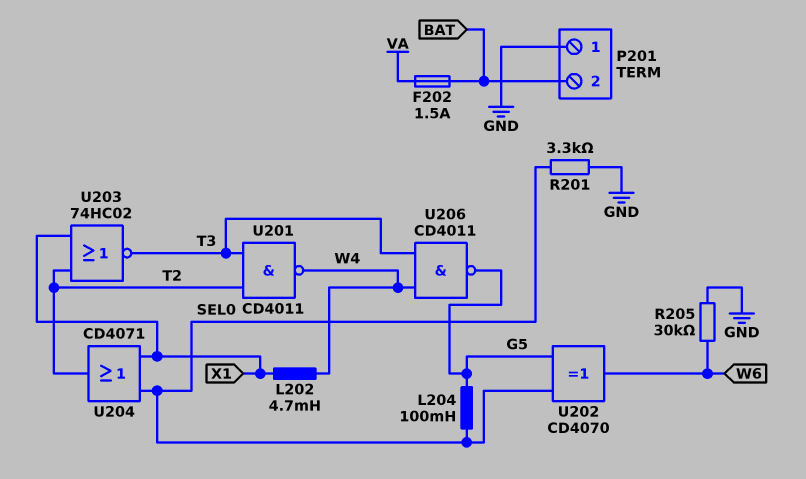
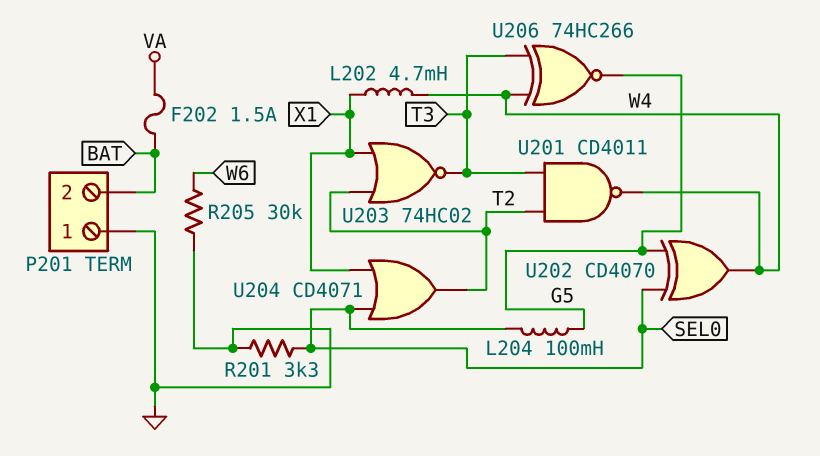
U202: XOR CD4070 (in G5, in SEL0, out W6) -> XOR CD4070 (in G5, in SEL0, out W4)
U206: NAND CD4011 (in T3, in W4, out G5) -> XNOR 74HC266 (in T3, in W4, out G5)

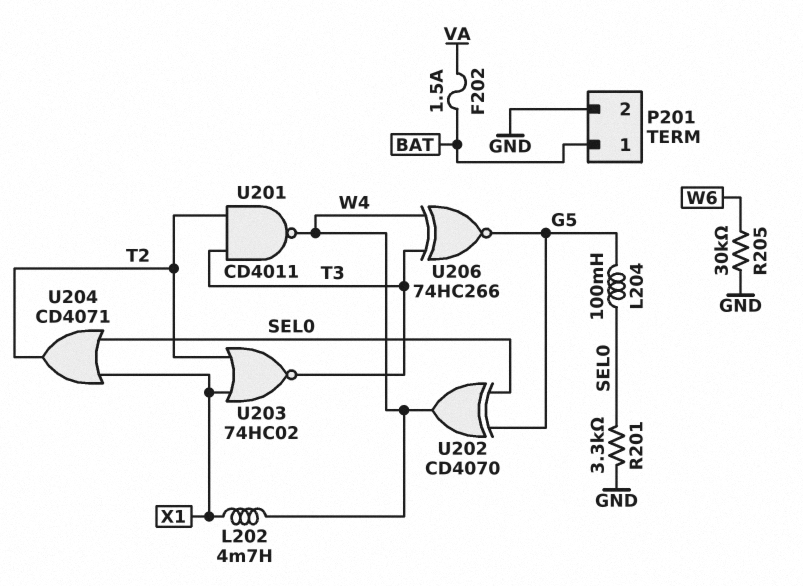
P201 pin 1: GND -> BAT
P201 pin 2: BAT -> GND

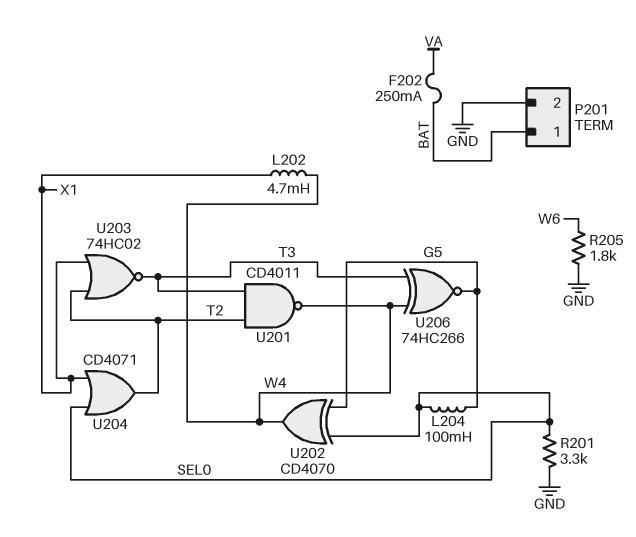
F202: 1.5A (BAT, VA) -> 250mA (BAT, VA)
R205: 30k (GND, W6) -> 1.8k (GND, W6)

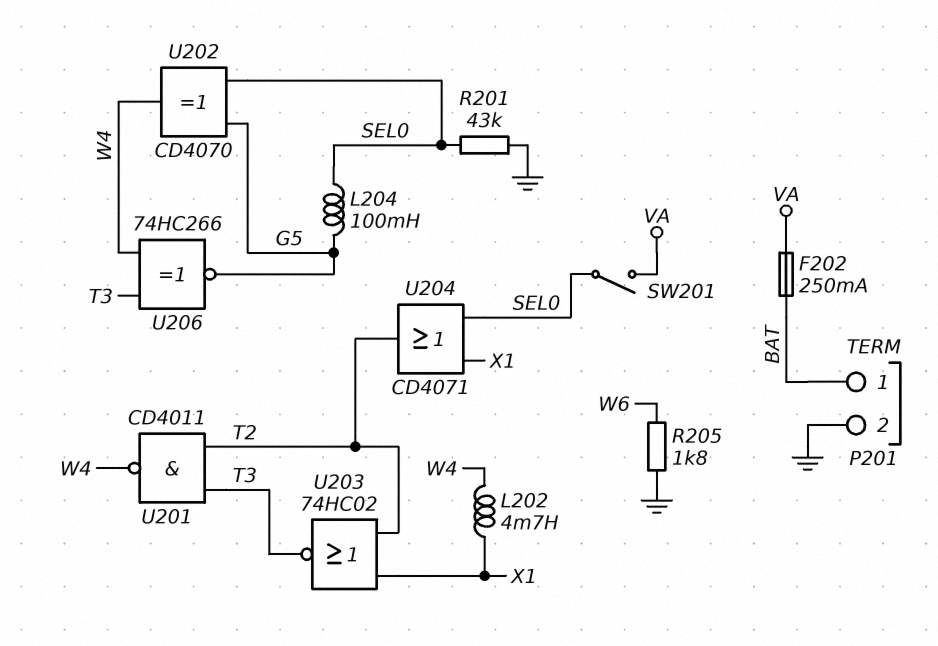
R201: 3.3k (GND, SEL0) -> 43k (GND, SEL0)
SW201: none -> switch (SEL0, VA)

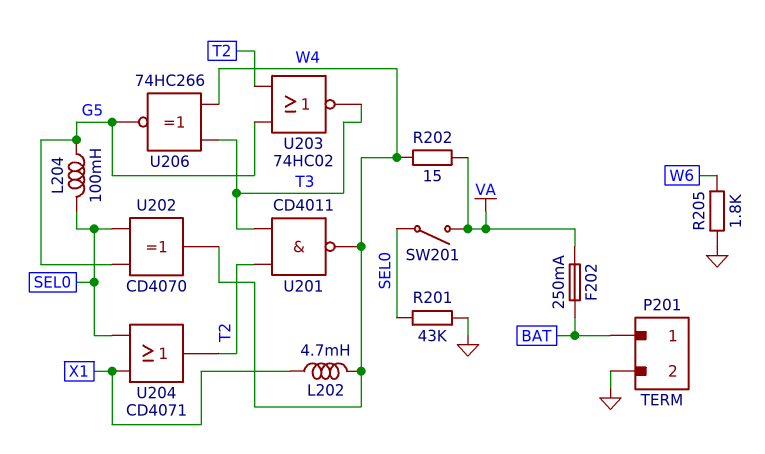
R202: none -> 15 (VA, W4)
U203: NOR 74HC02 (in T2, in X1, out T3) -> NOR 74HC02 (in G5, in T2, out T3)

